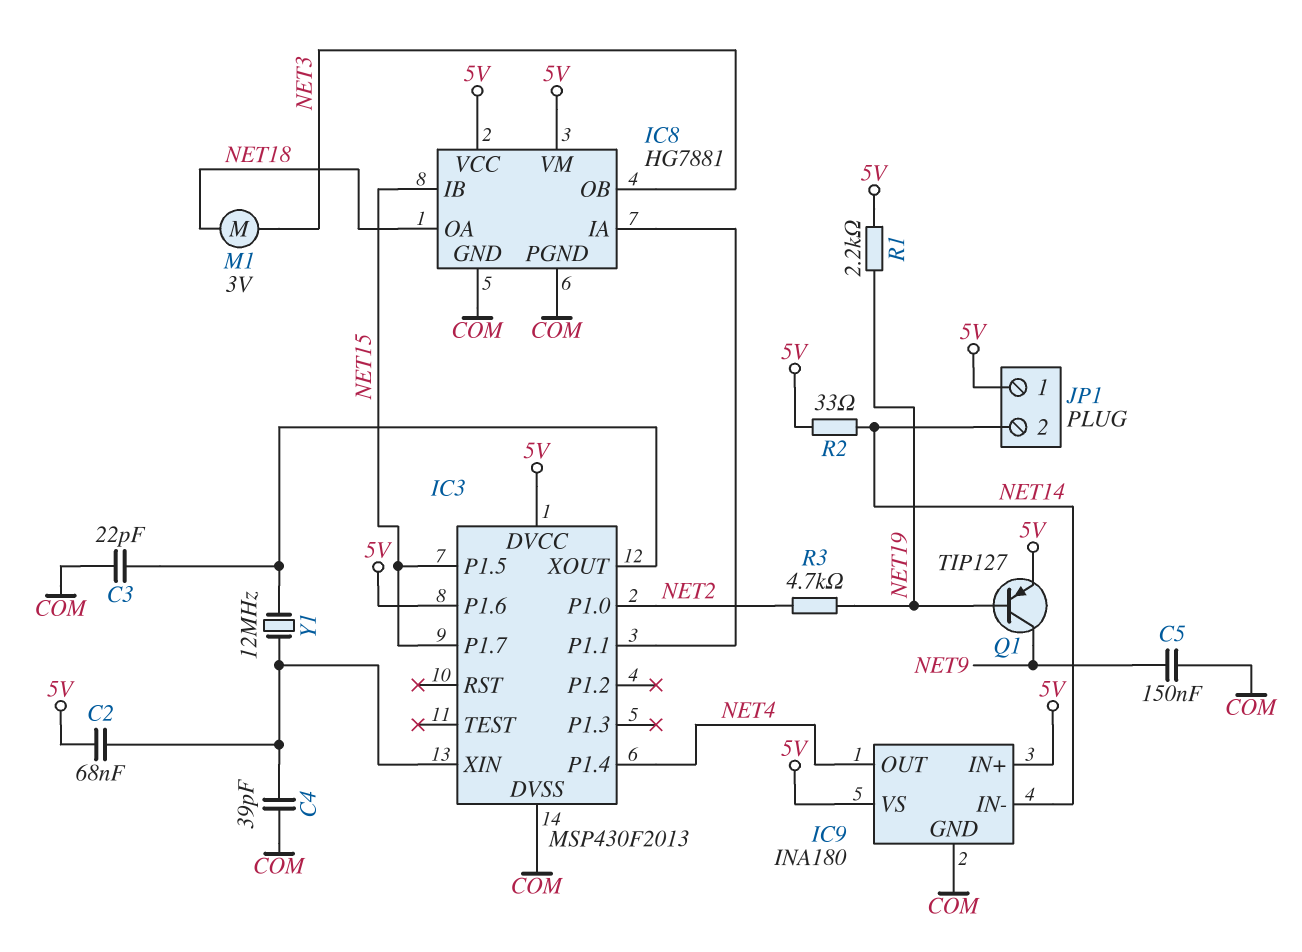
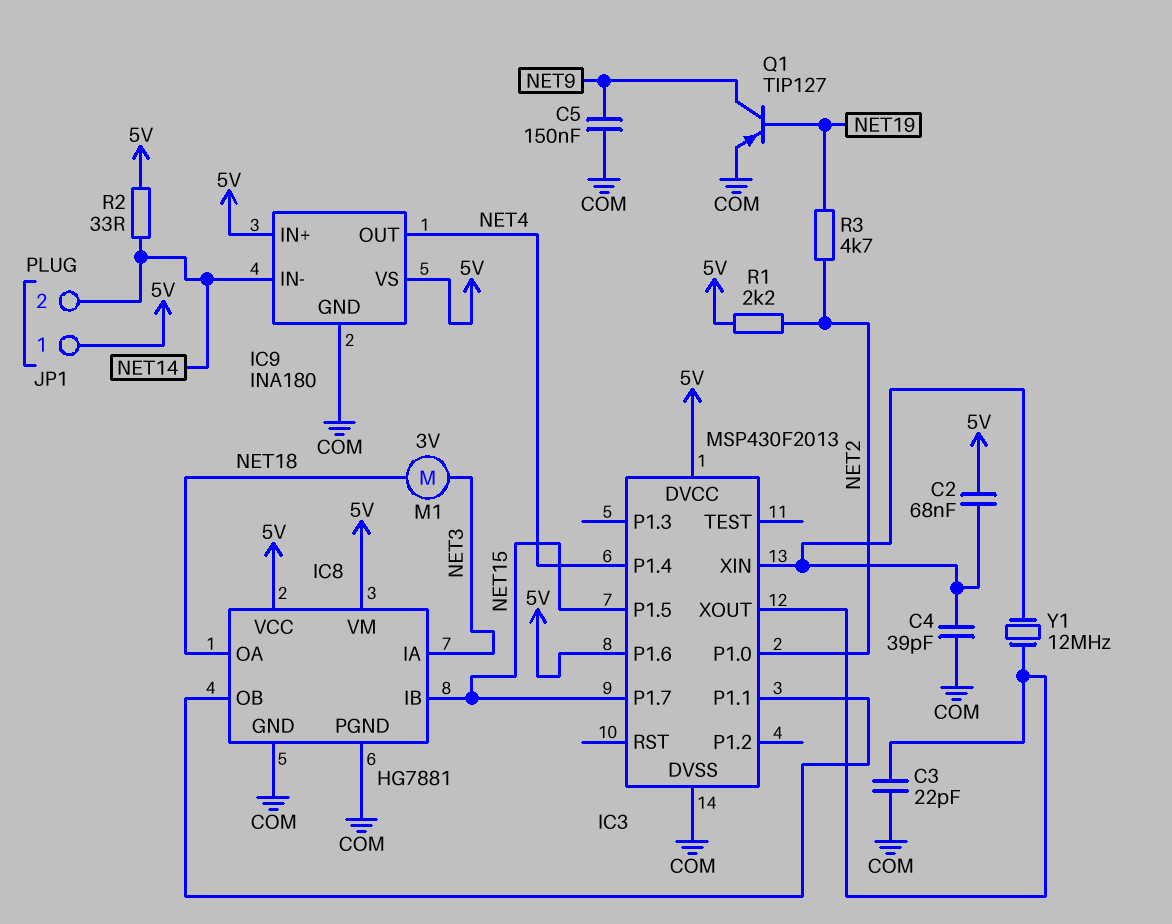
IC8 pin IA: IC3/P1.1 -> NET3
IC8 pin OB: NET3 -> IC3/P1.1
Q1: PNP TIP127 (B NET19, C NET9, E 5V) -> PNP TIP127 (B NET19, C NET9, E COM)
R1: 2.2k (5V, NET19) -> 2.2k (5V, NET2)

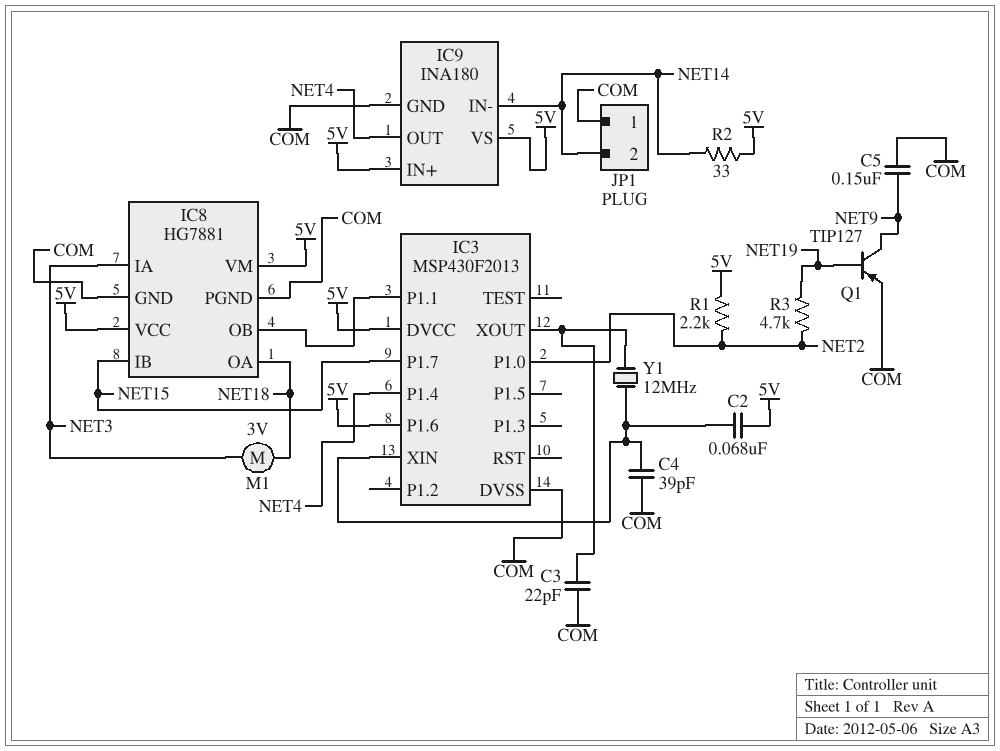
IC3 pin P1.5: NET15 -> none
JP1 pin 1: 5V -> COM

